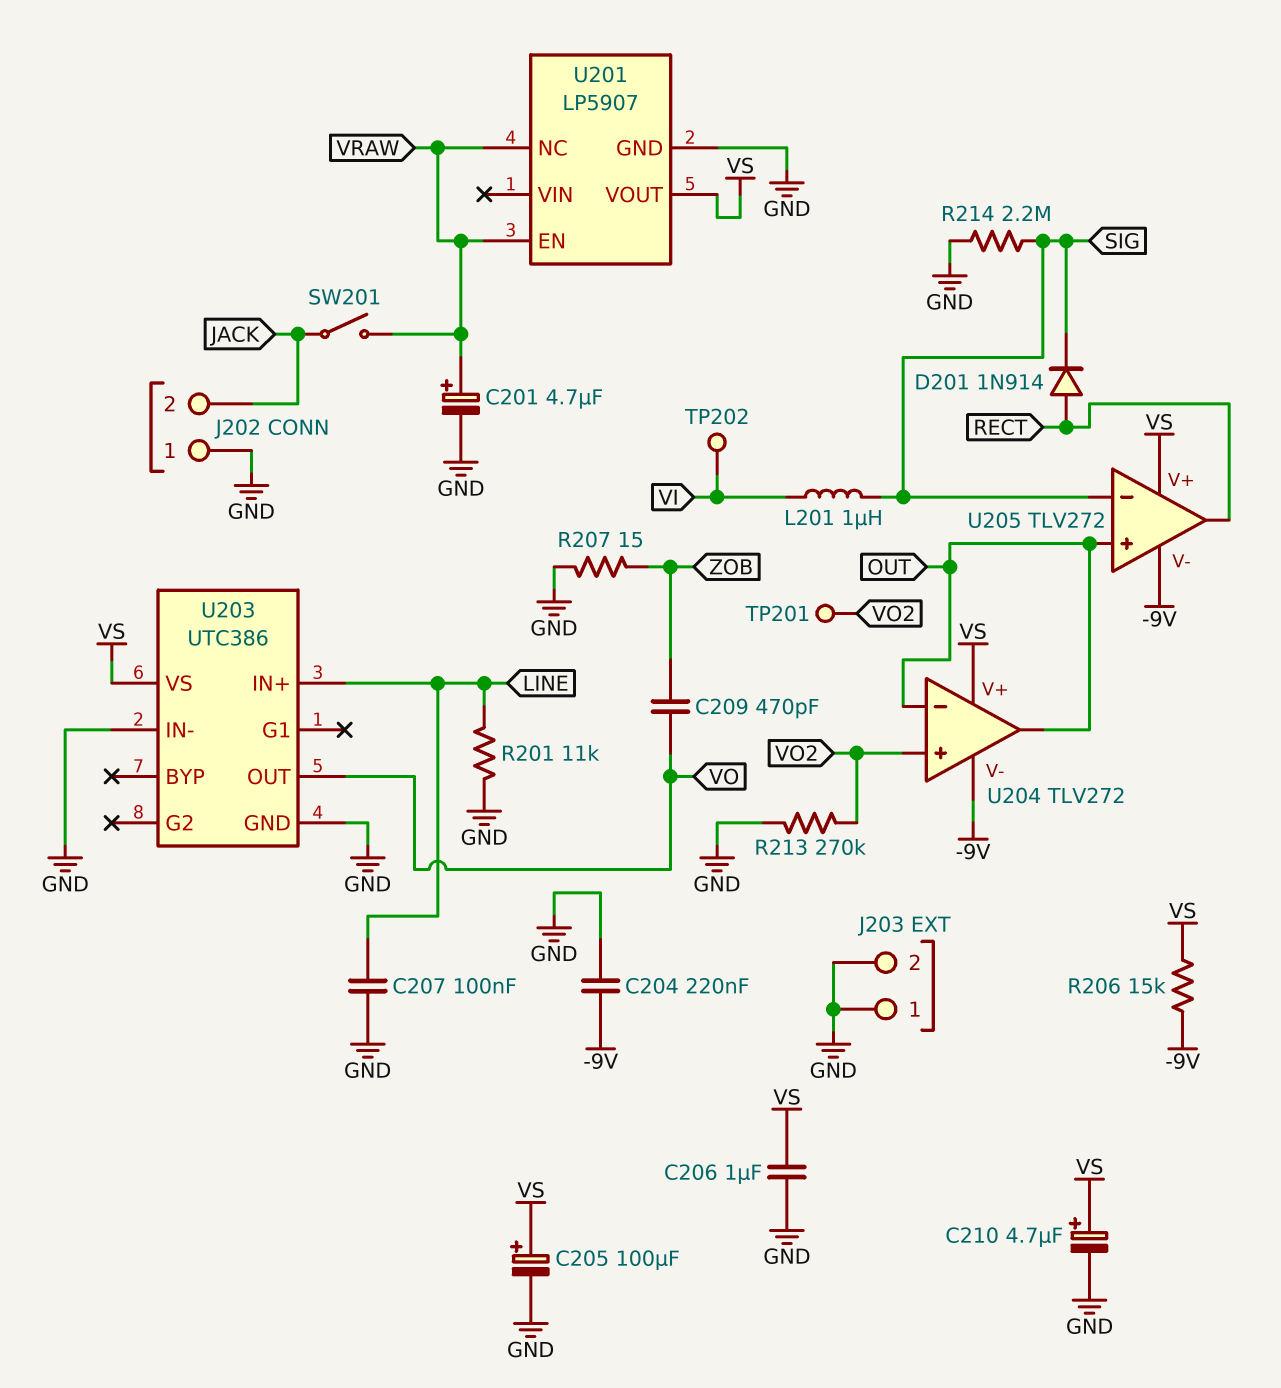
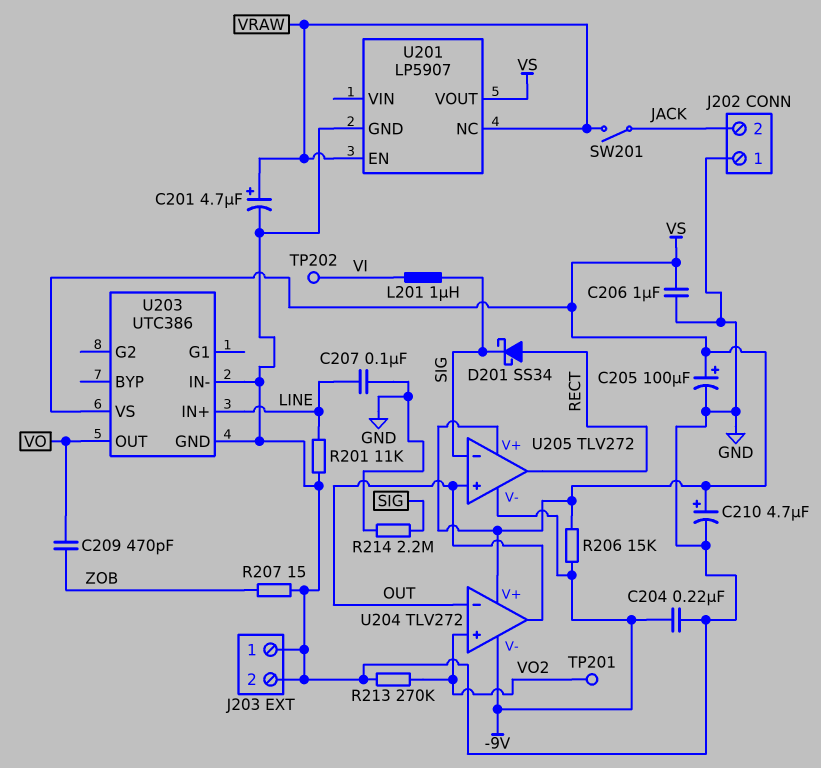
D201: diode 1N914 (A RECT, K SIG) -> schottky SS34 (A RECT, K SIG)

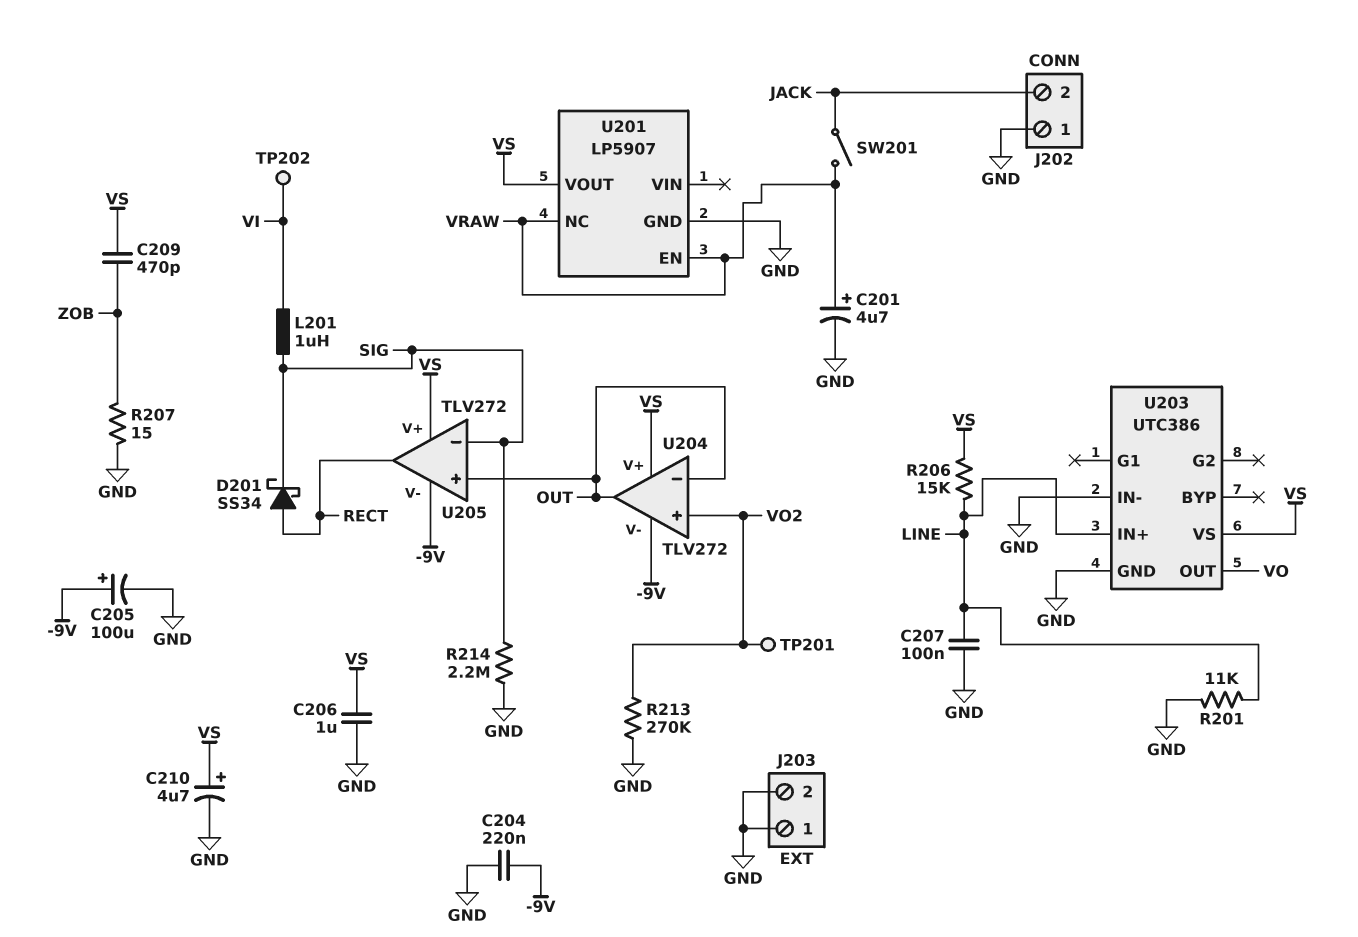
C205: 100uF (plus VS, minus GND) -> 100uF (plus -9V, minus GND)
C209: 470pF (VO, ZOB) -> 470pF (VS, ZOB)
R206: 15k (-9V, VS) -> 15k (LINE, VS)

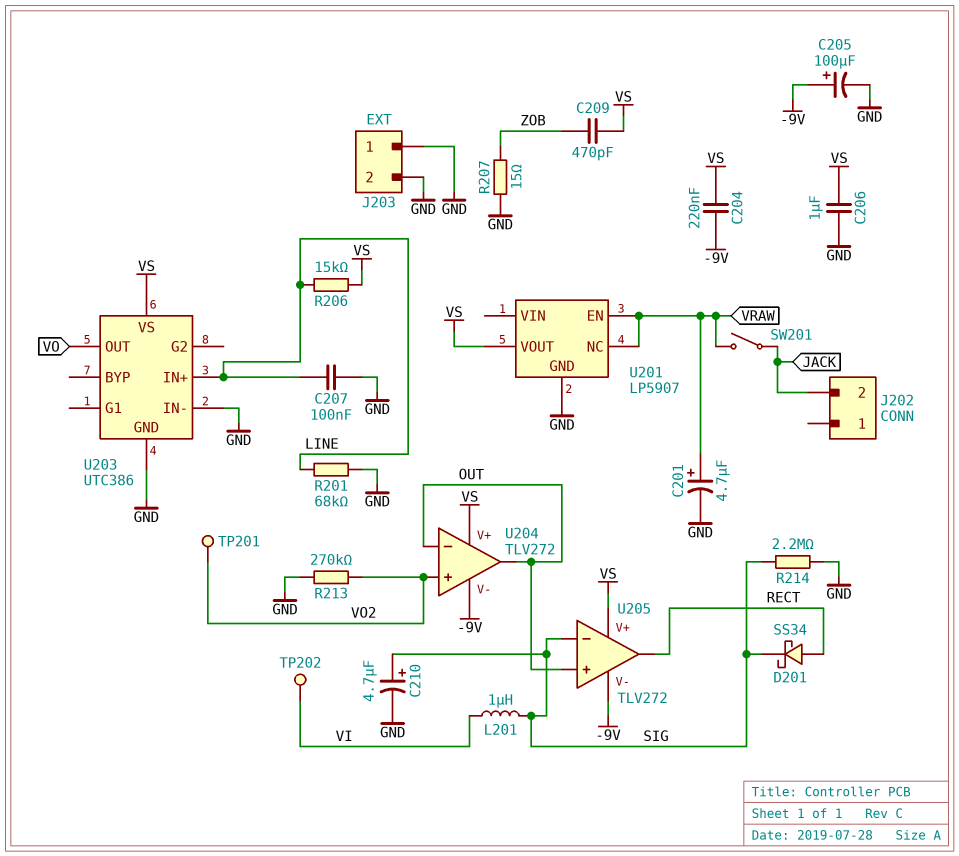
C204: 220nF (-9V, GND) -> 220nF (-9V, VS)
C210: 4.7uF (plus VS, minus GND) -> 4.7uF (plus SIG, minus GND)
J202 pin 1: GND -> none
R201: 11k (GND, LINE) -> 68k (GND, LINE)

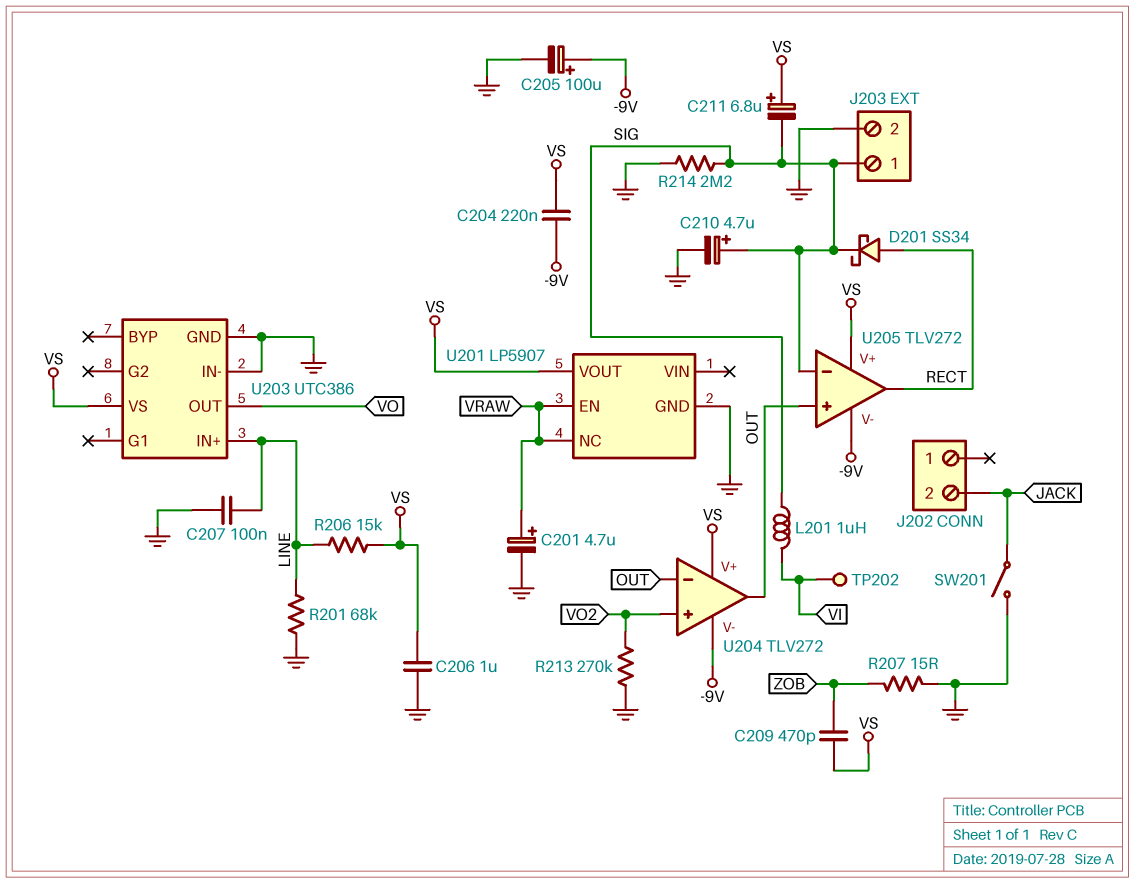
C211: none -> 6.8uF (plus VS, minus SIG)
J203 pin 1: GND -> SIG
SW201: switch (JACK, VRAW) -> switch (GND, JACK)
TP201: test point (VO2) -> none

